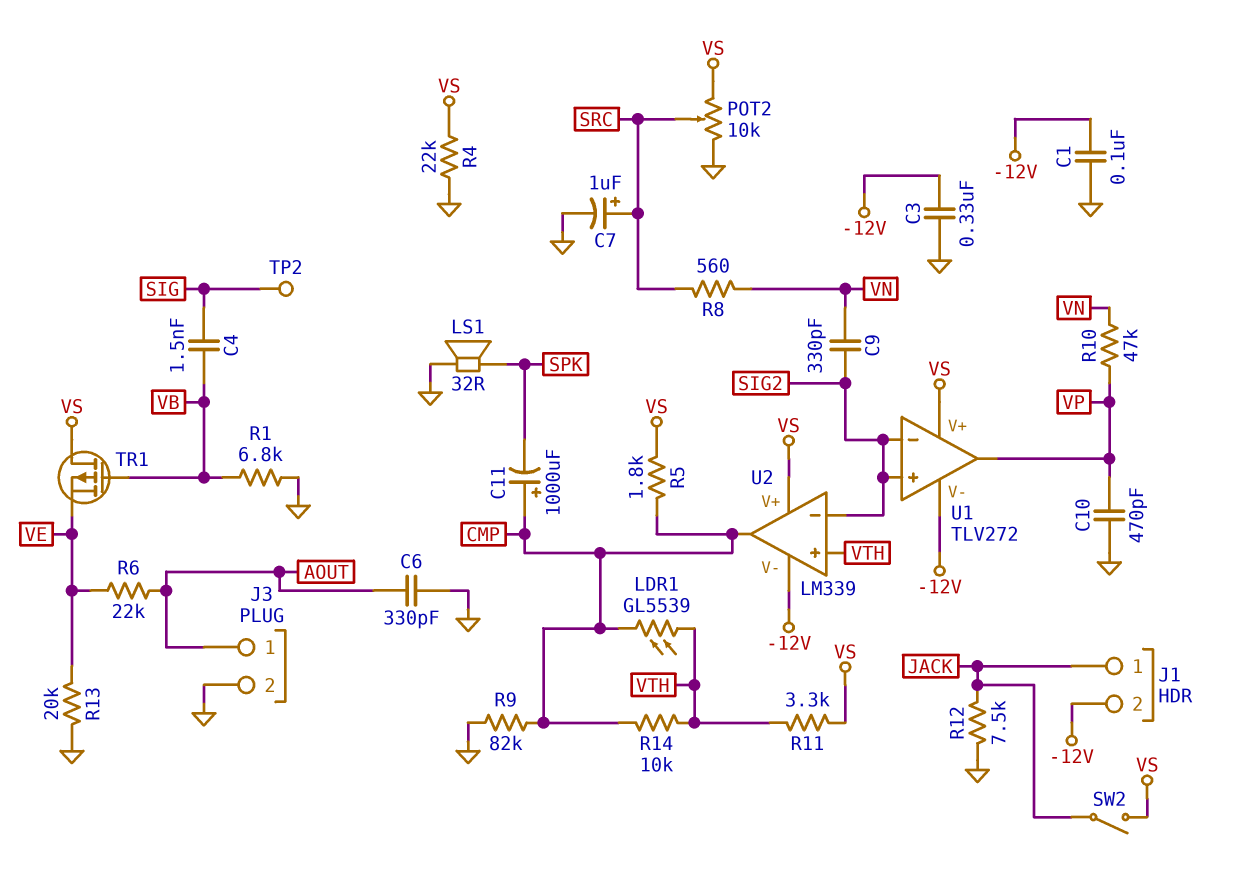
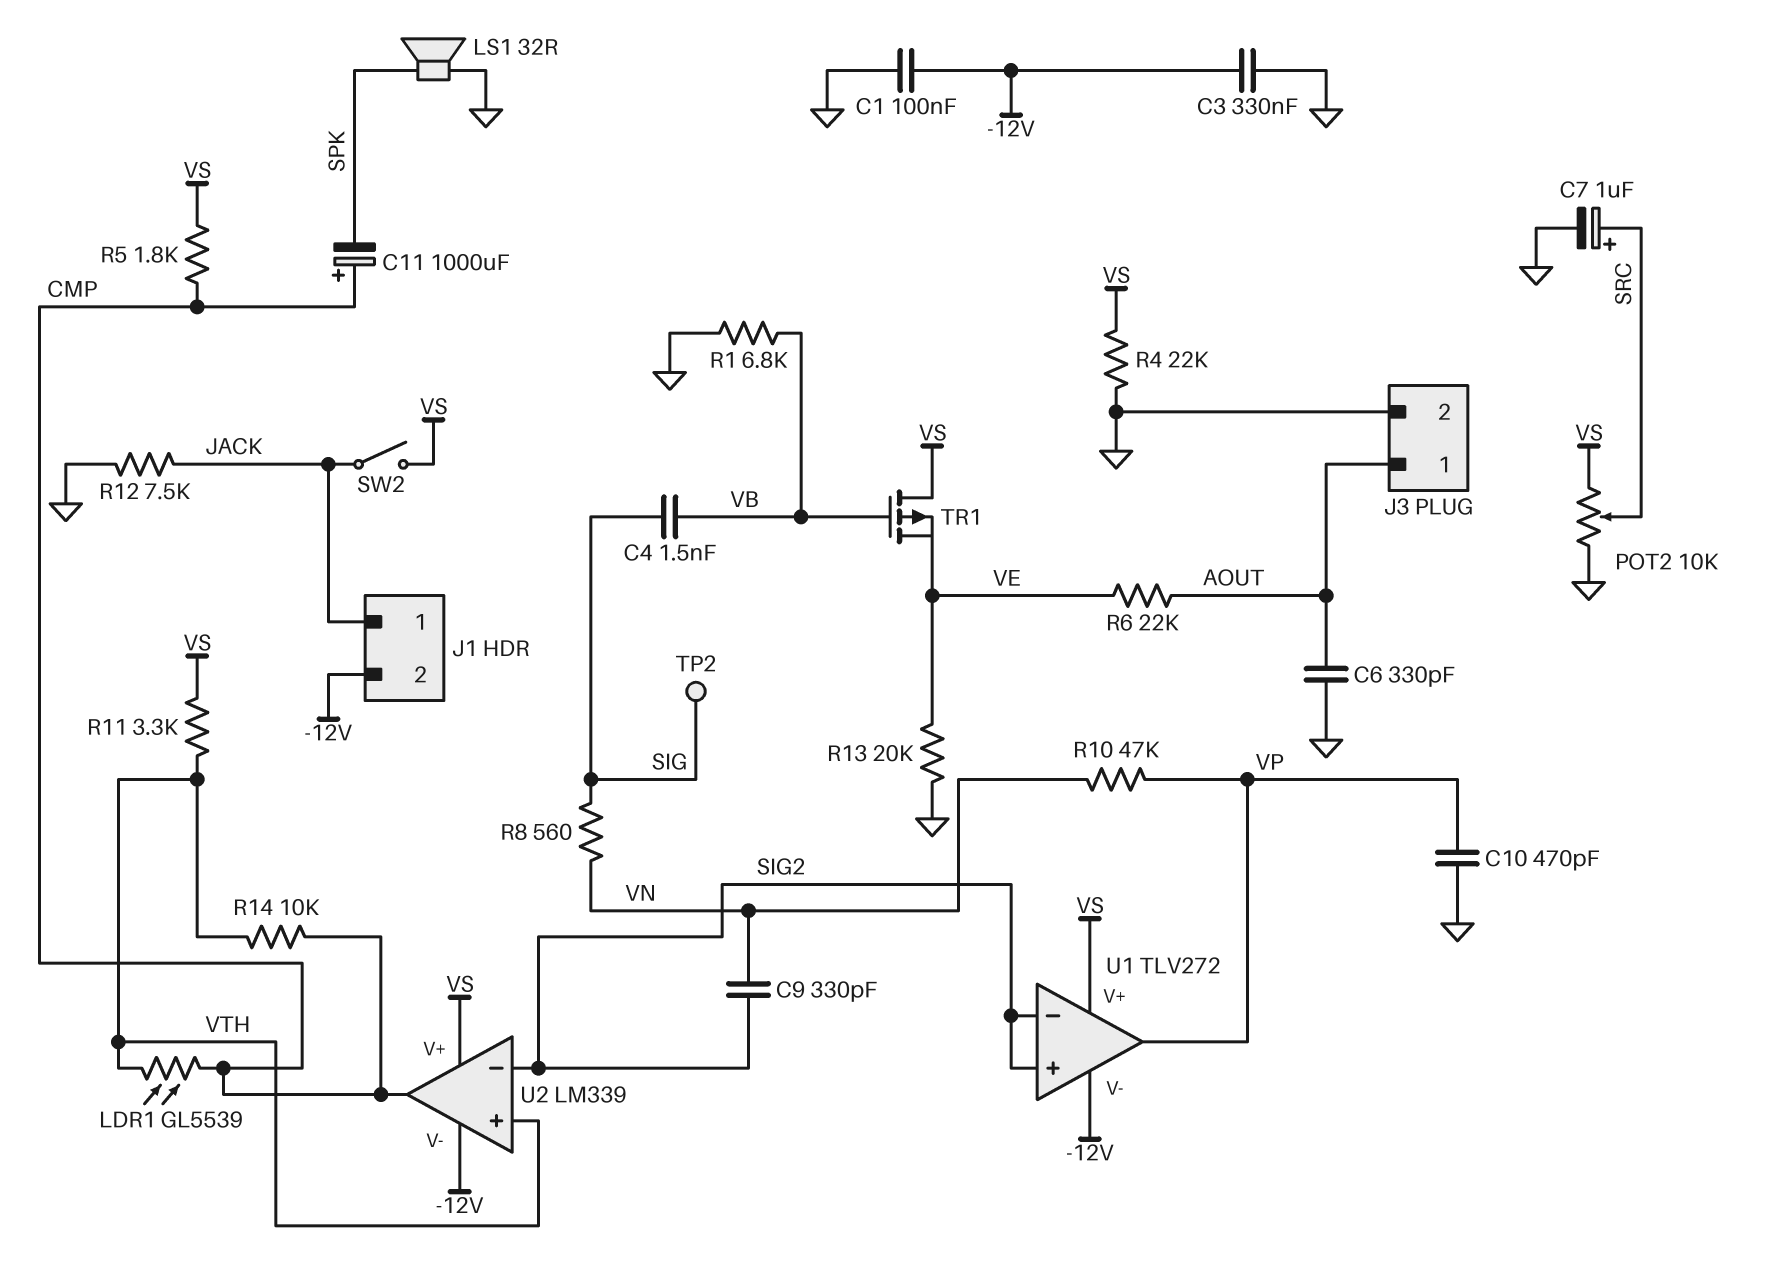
R8: 560 (SRC, VN) -> 560 (SIG, VN)
R9: 82k (CMP, GND) -> none

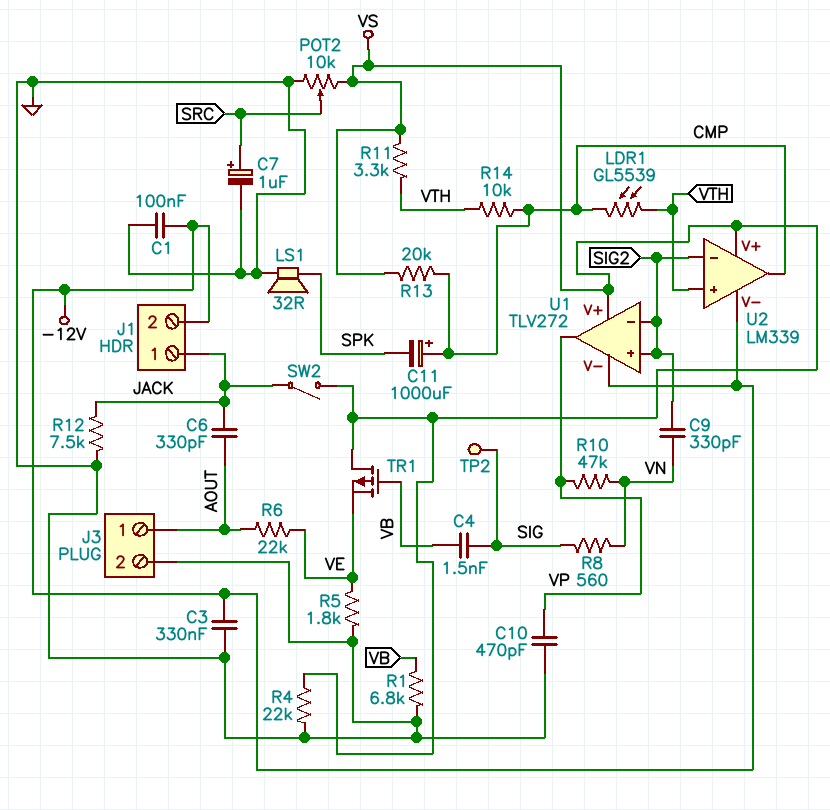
C6: 330pF (AOUT, GND) -> 330pF (AOUT, JACK)
R5: 1.8k (CMP, VS) -> 1.8k (GND, VE)
R13: 20k (GND, VE) -> 20k (CMP, VS)

